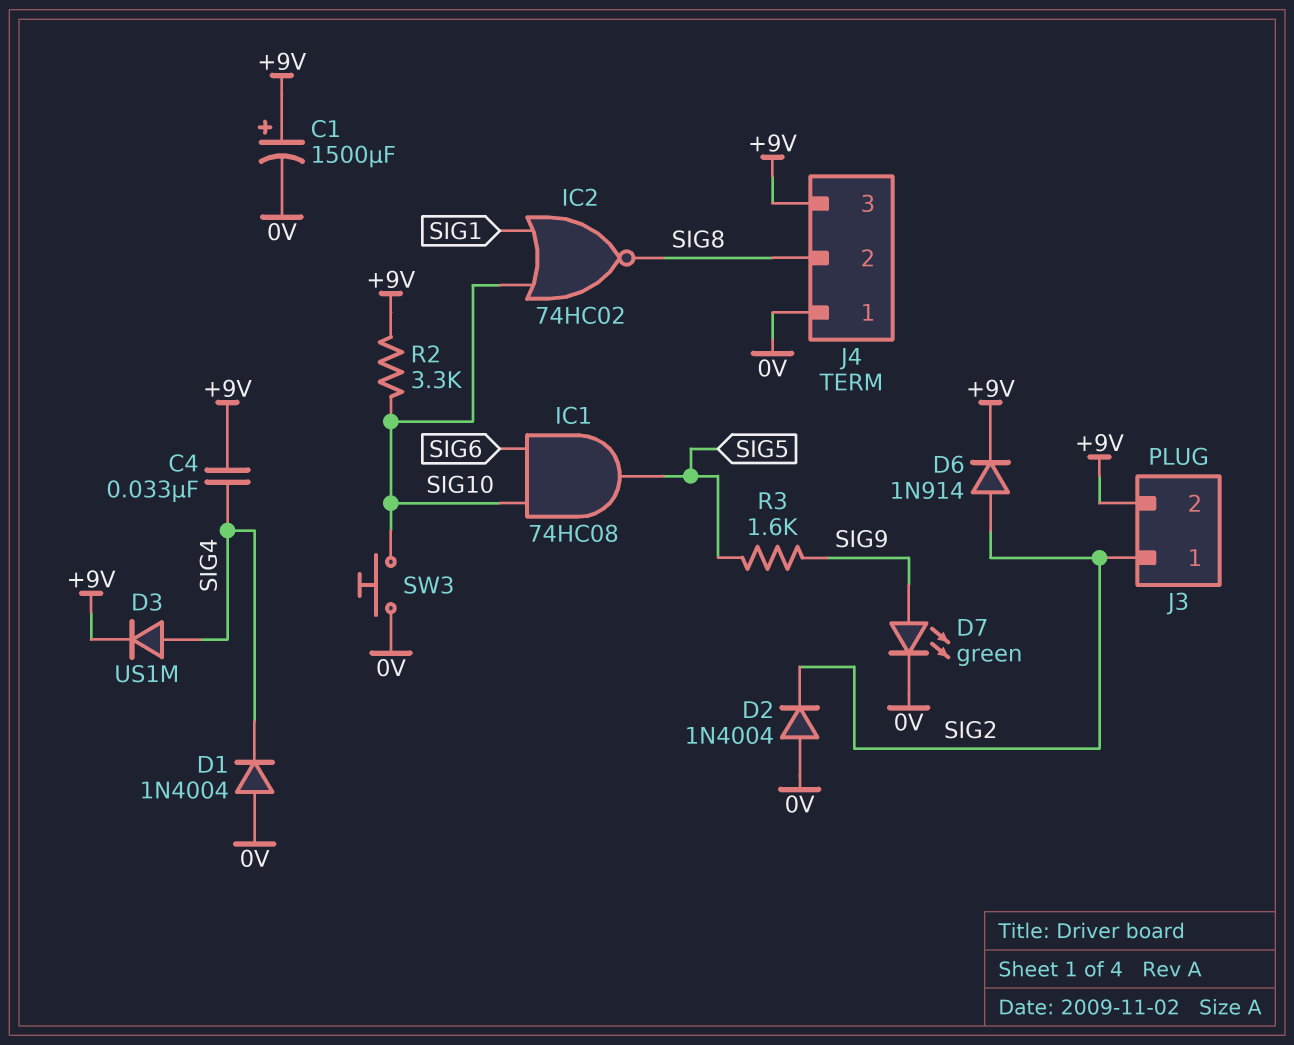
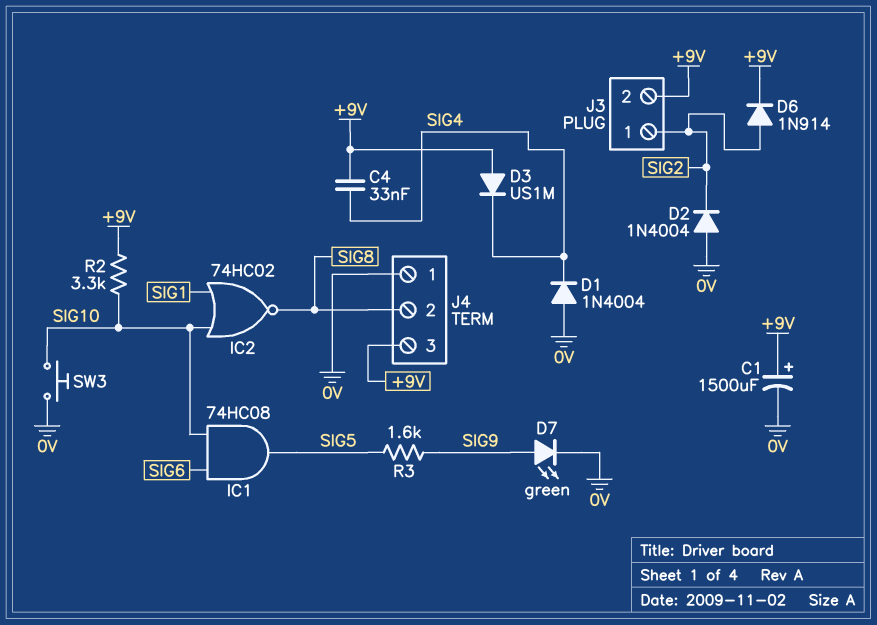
D3: diode US1M (A SIG4, K +9V) -> diode US1M (A +9V, K SIG4)

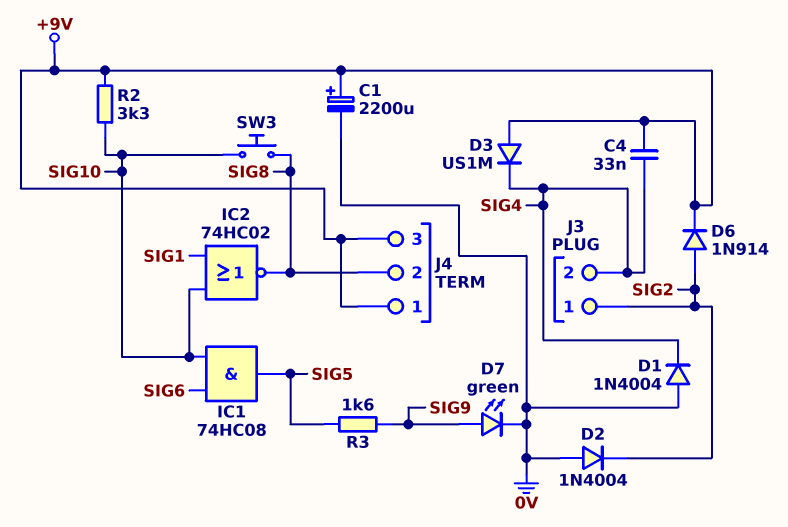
C1: 1500uF (plus +9V, minus 0V) -> 2200uF (plus +9V, minus 0V)
J3 pin 2: +9V -> SIG4
J4 pin 1: 0V -> +9V
SW3: button (0V, SIG10) -> button (SIG8, SIG10)

